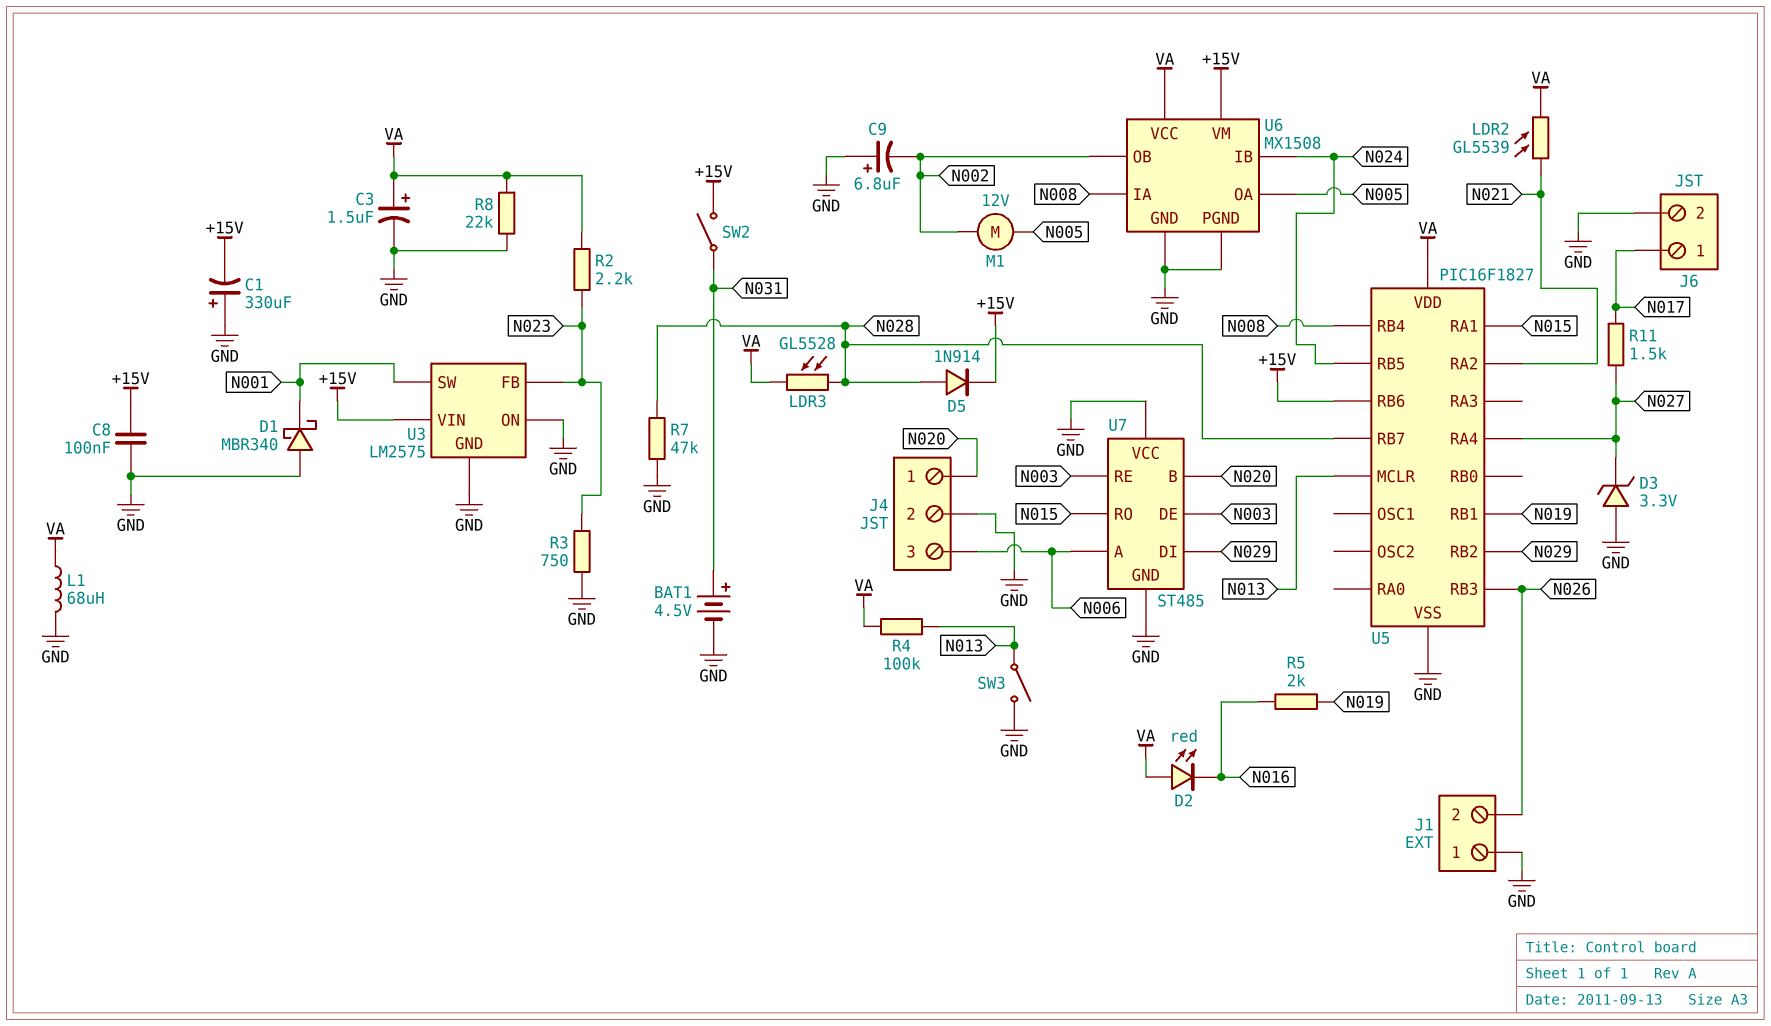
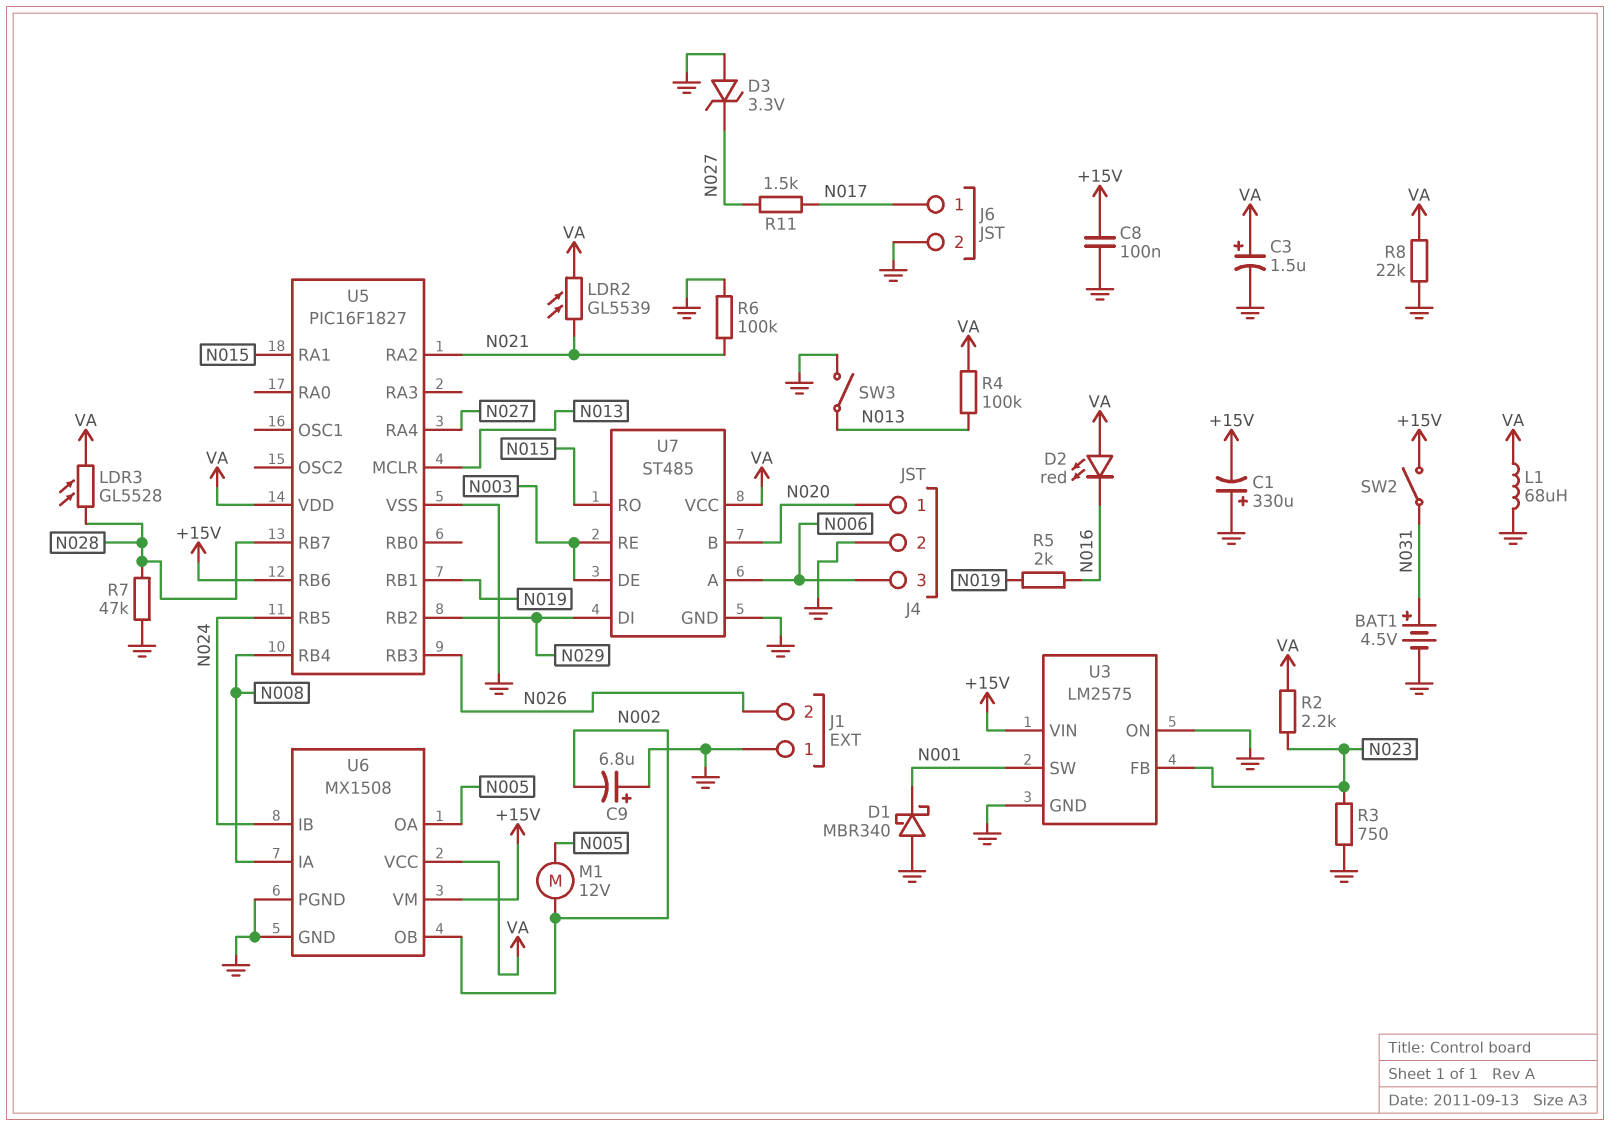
D5: diode 1N914 (A N028, K +15V) -> none
R6: none -> 100k (GND, N021)
U7 pin VCC: GND -> VA

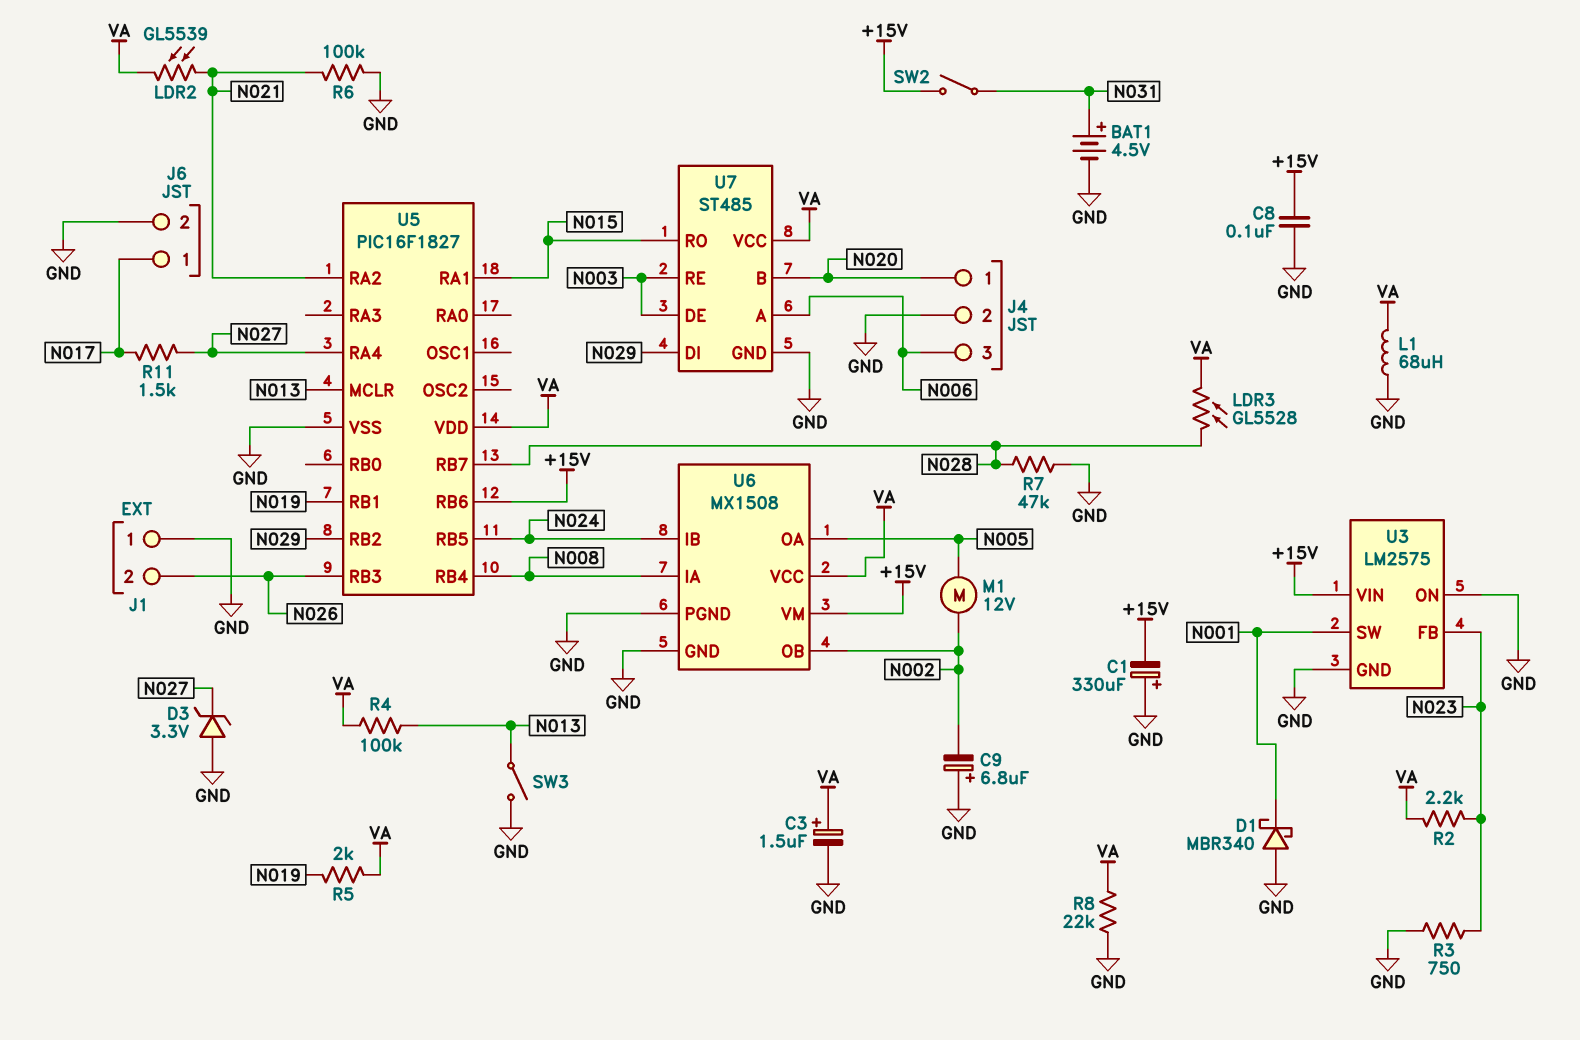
D2: LED red (A VA, K N016) -> none
R5: 2k (N016, N019) -> 2k (N019, VA)

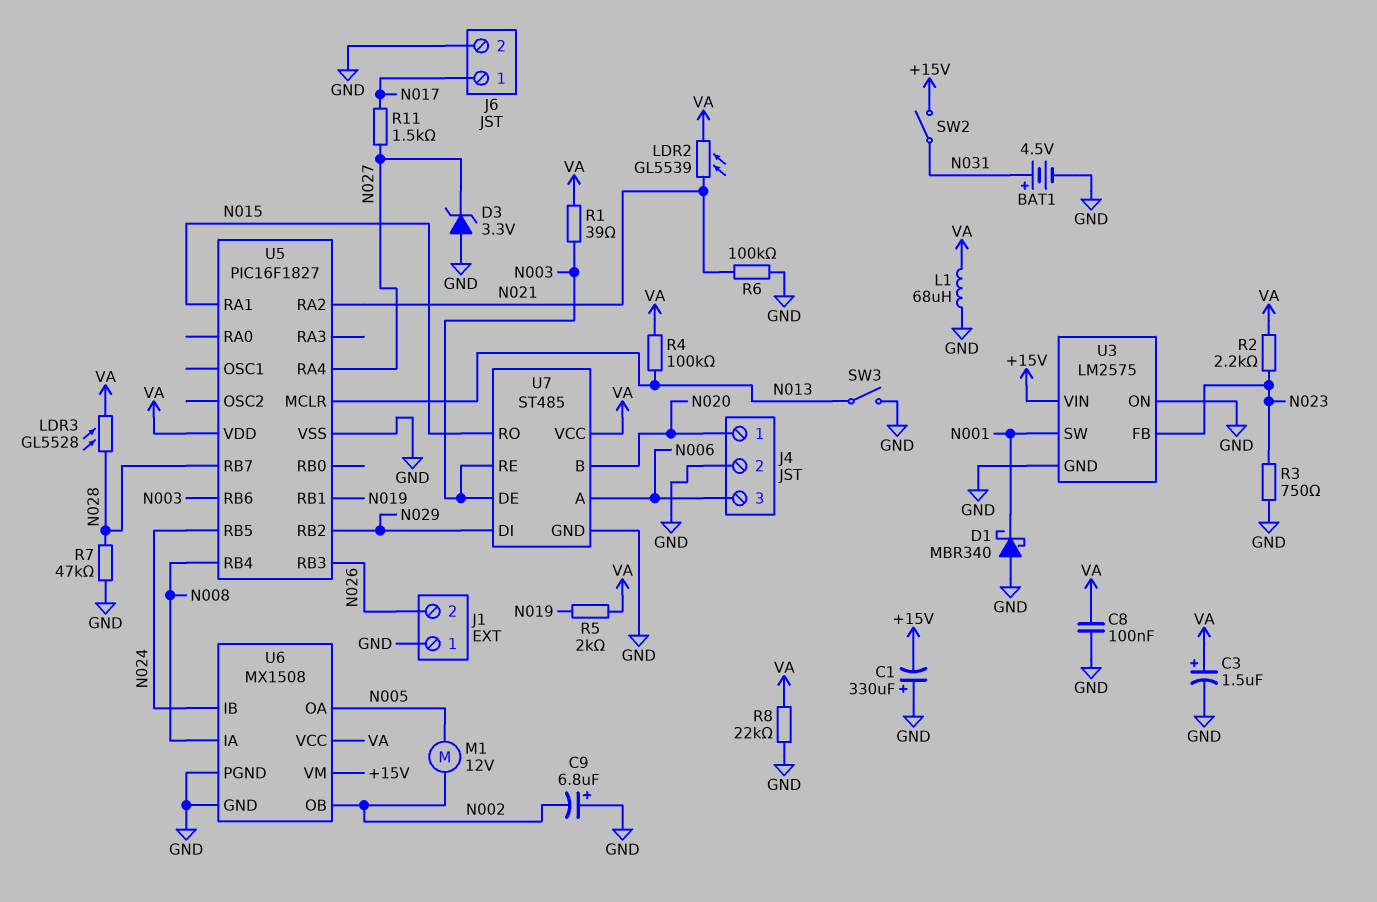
C8: 100nF (+15V, GND) -> 100nF (GND, VA)
R1: none -> 39 (N003, VA)
U5 pin RB6: +15V -> N003

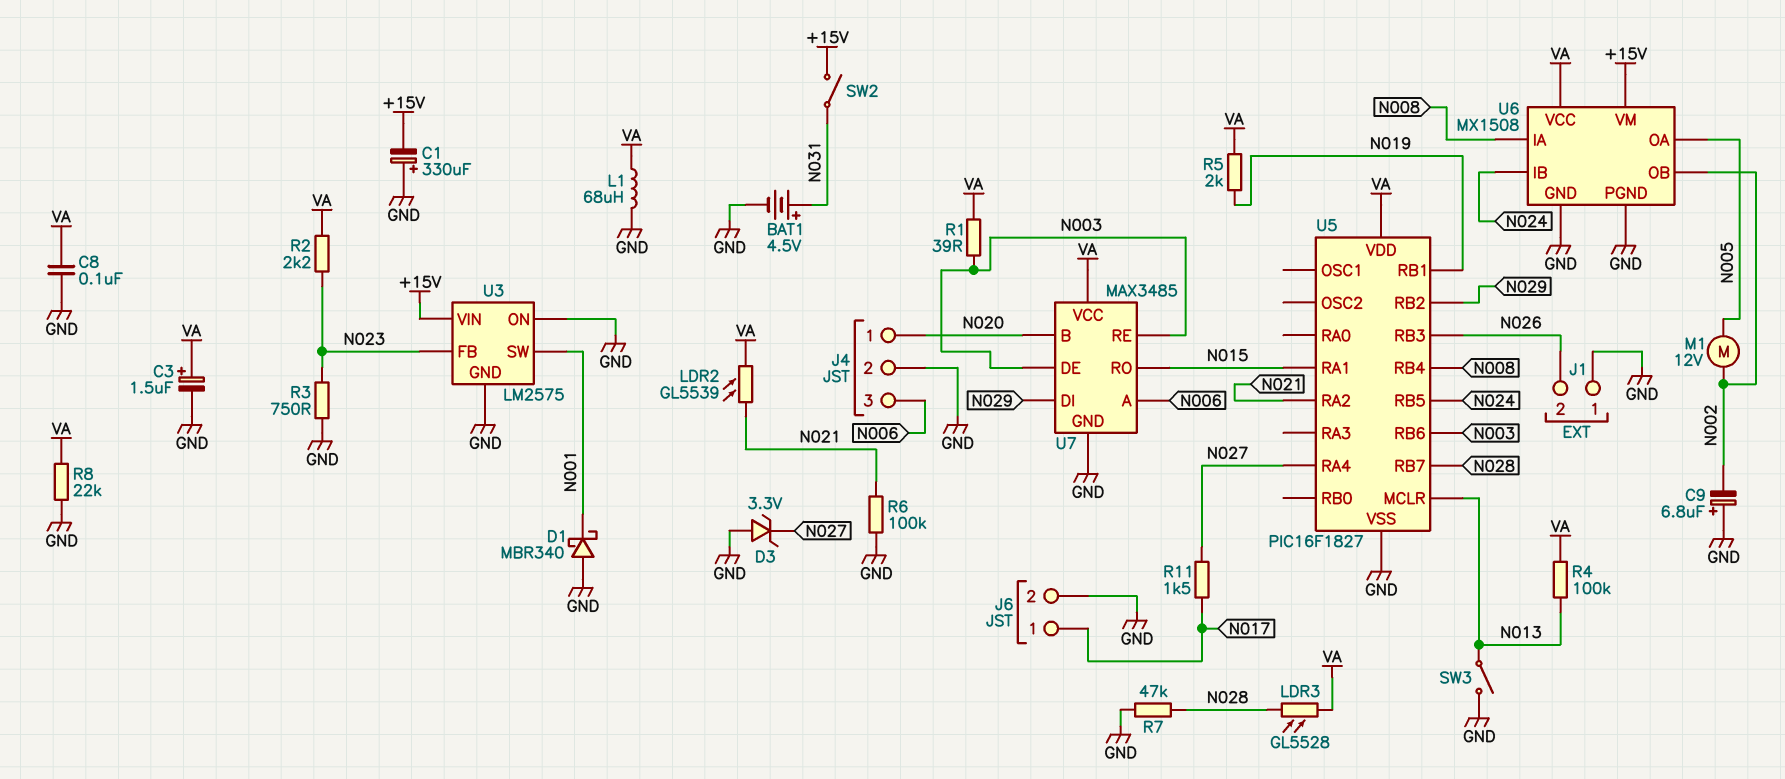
U7: ST485 -> MAX3485

